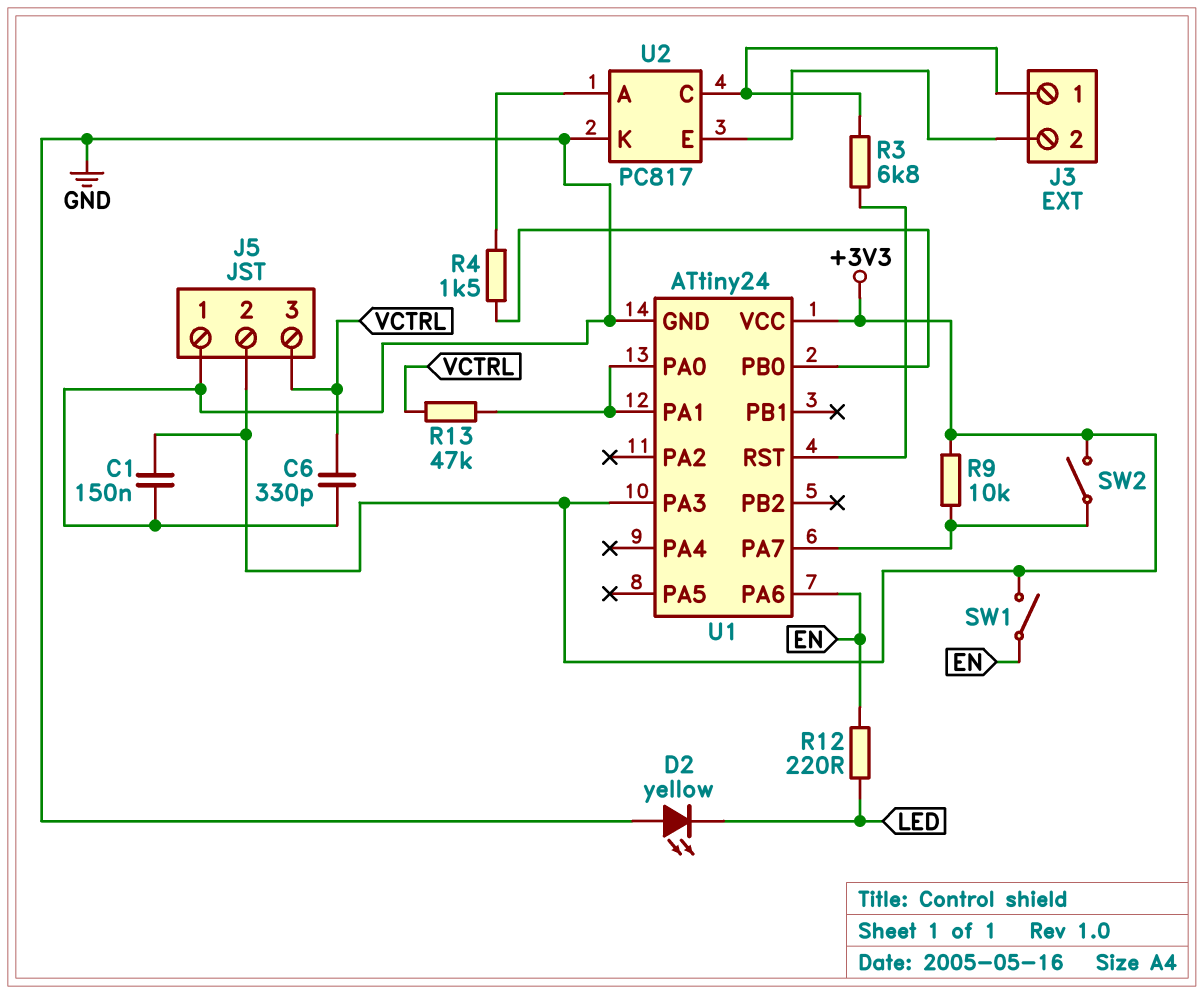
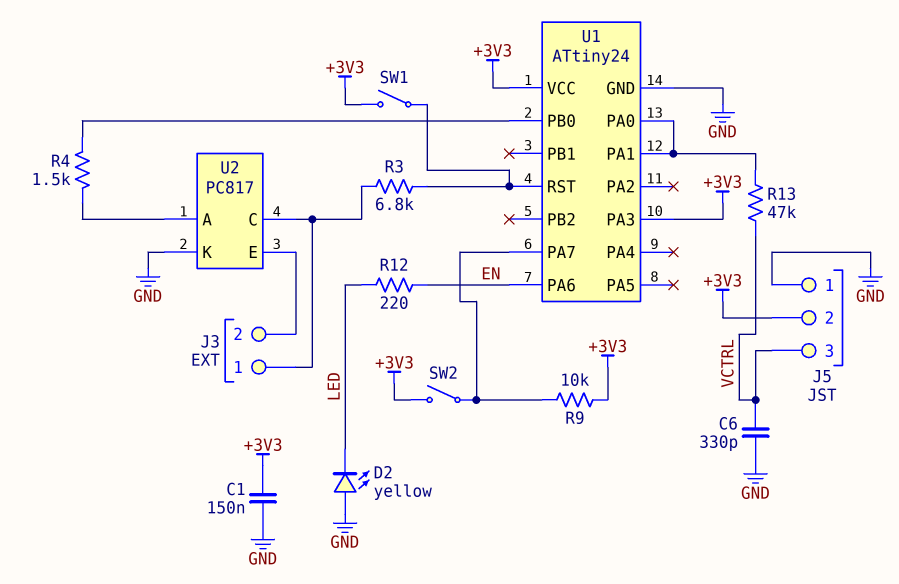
SW1: switch (+3V3, EN) -> switch (+3V3, U1/RST)

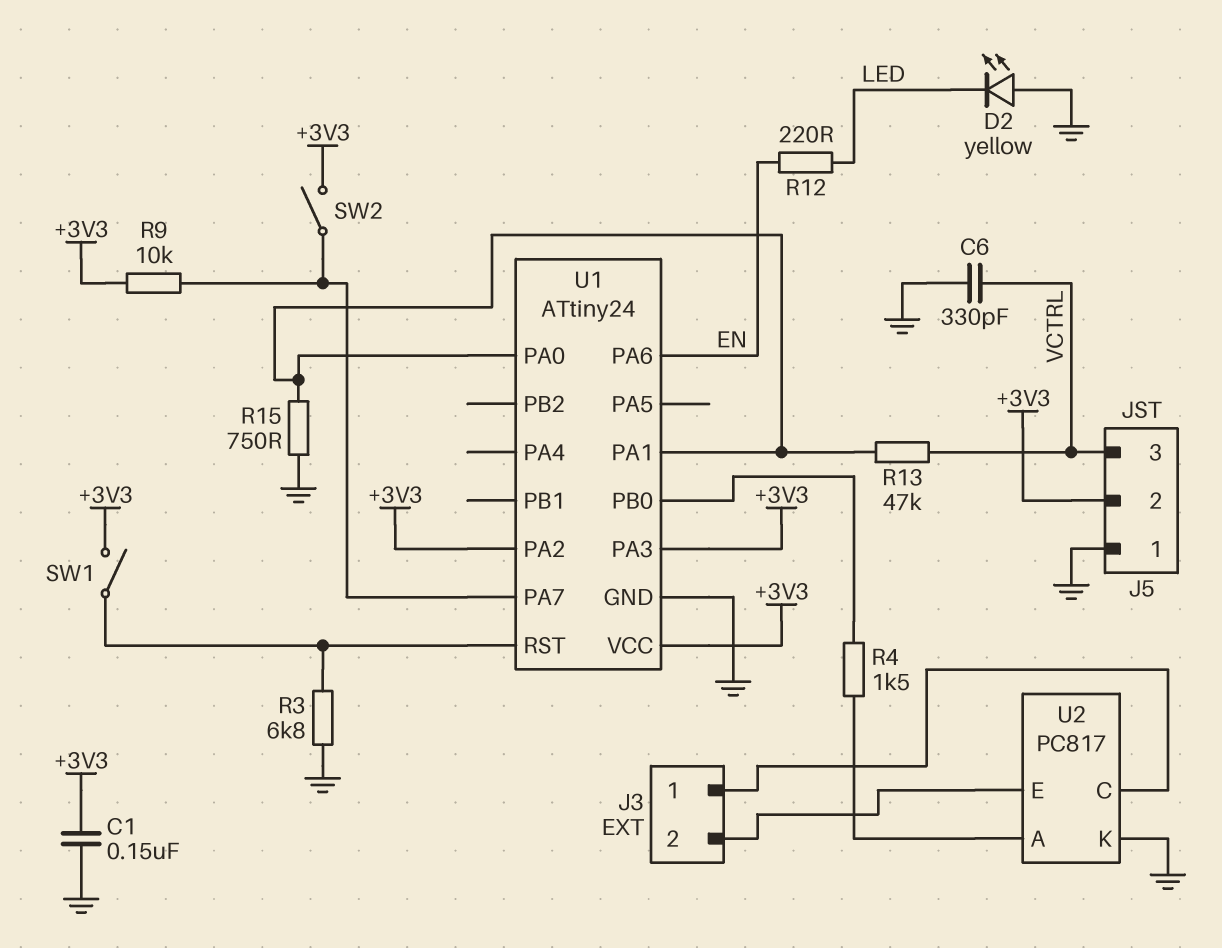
R3: 6.8k (J3/1, U1/RST) -> 6.8k (GND, U1/RST)
R15: none -> 750 (GND, U1/PA0)
U1 pin PA2: none -> +3V3

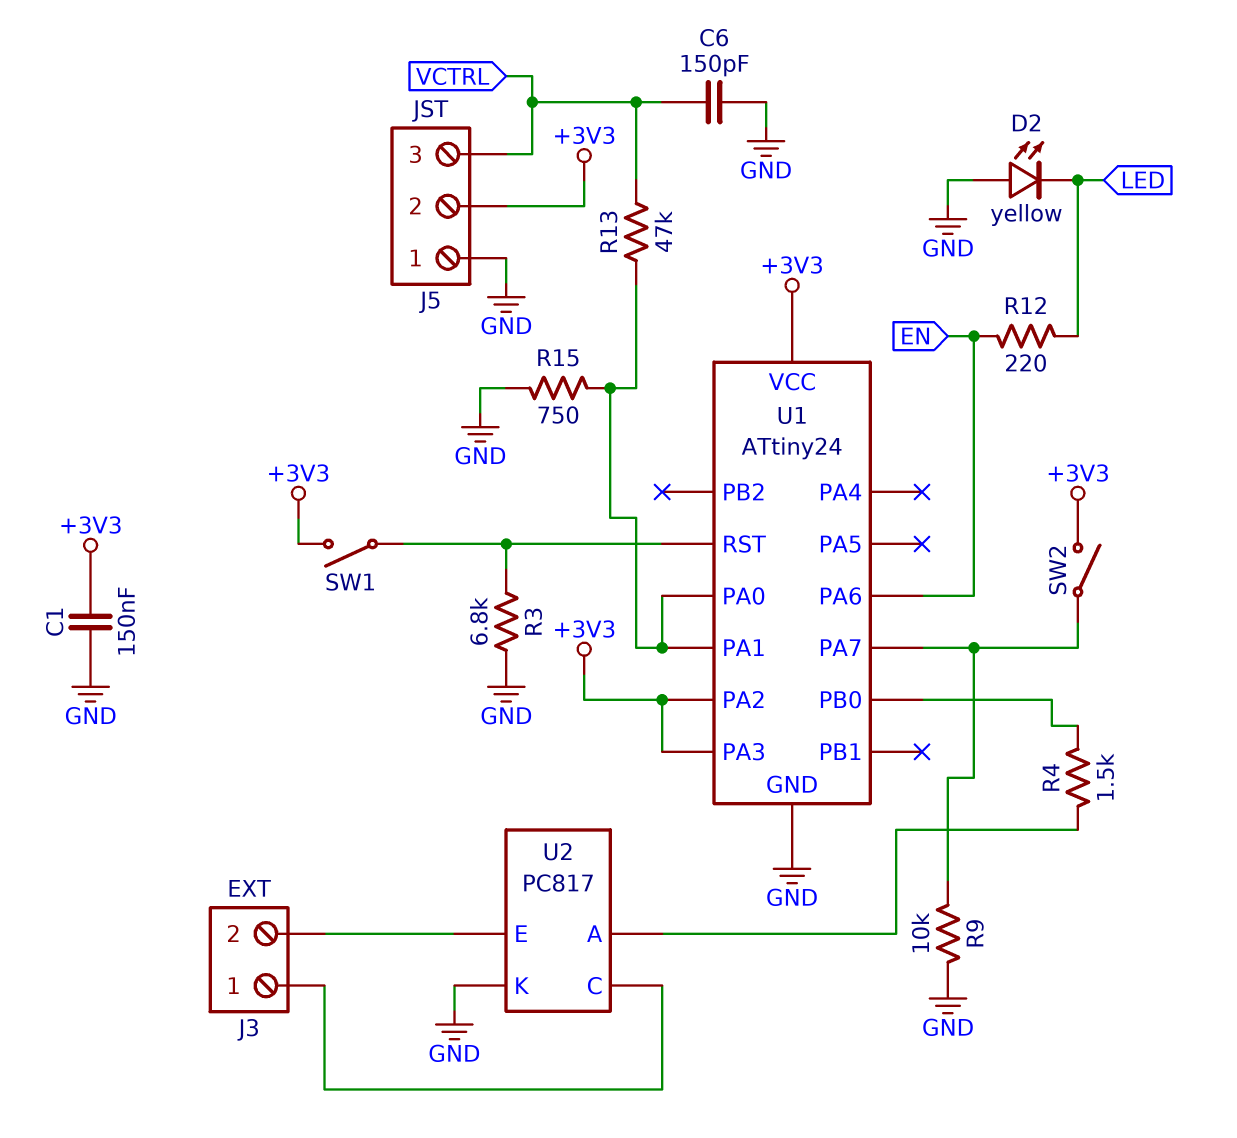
C6: 330pF (GND, VCTRL) -> 150pF (GND, VCTRL)
R9: 10k (+3V3, U1/PA7) -> 10k (GND, U1/PA7)

